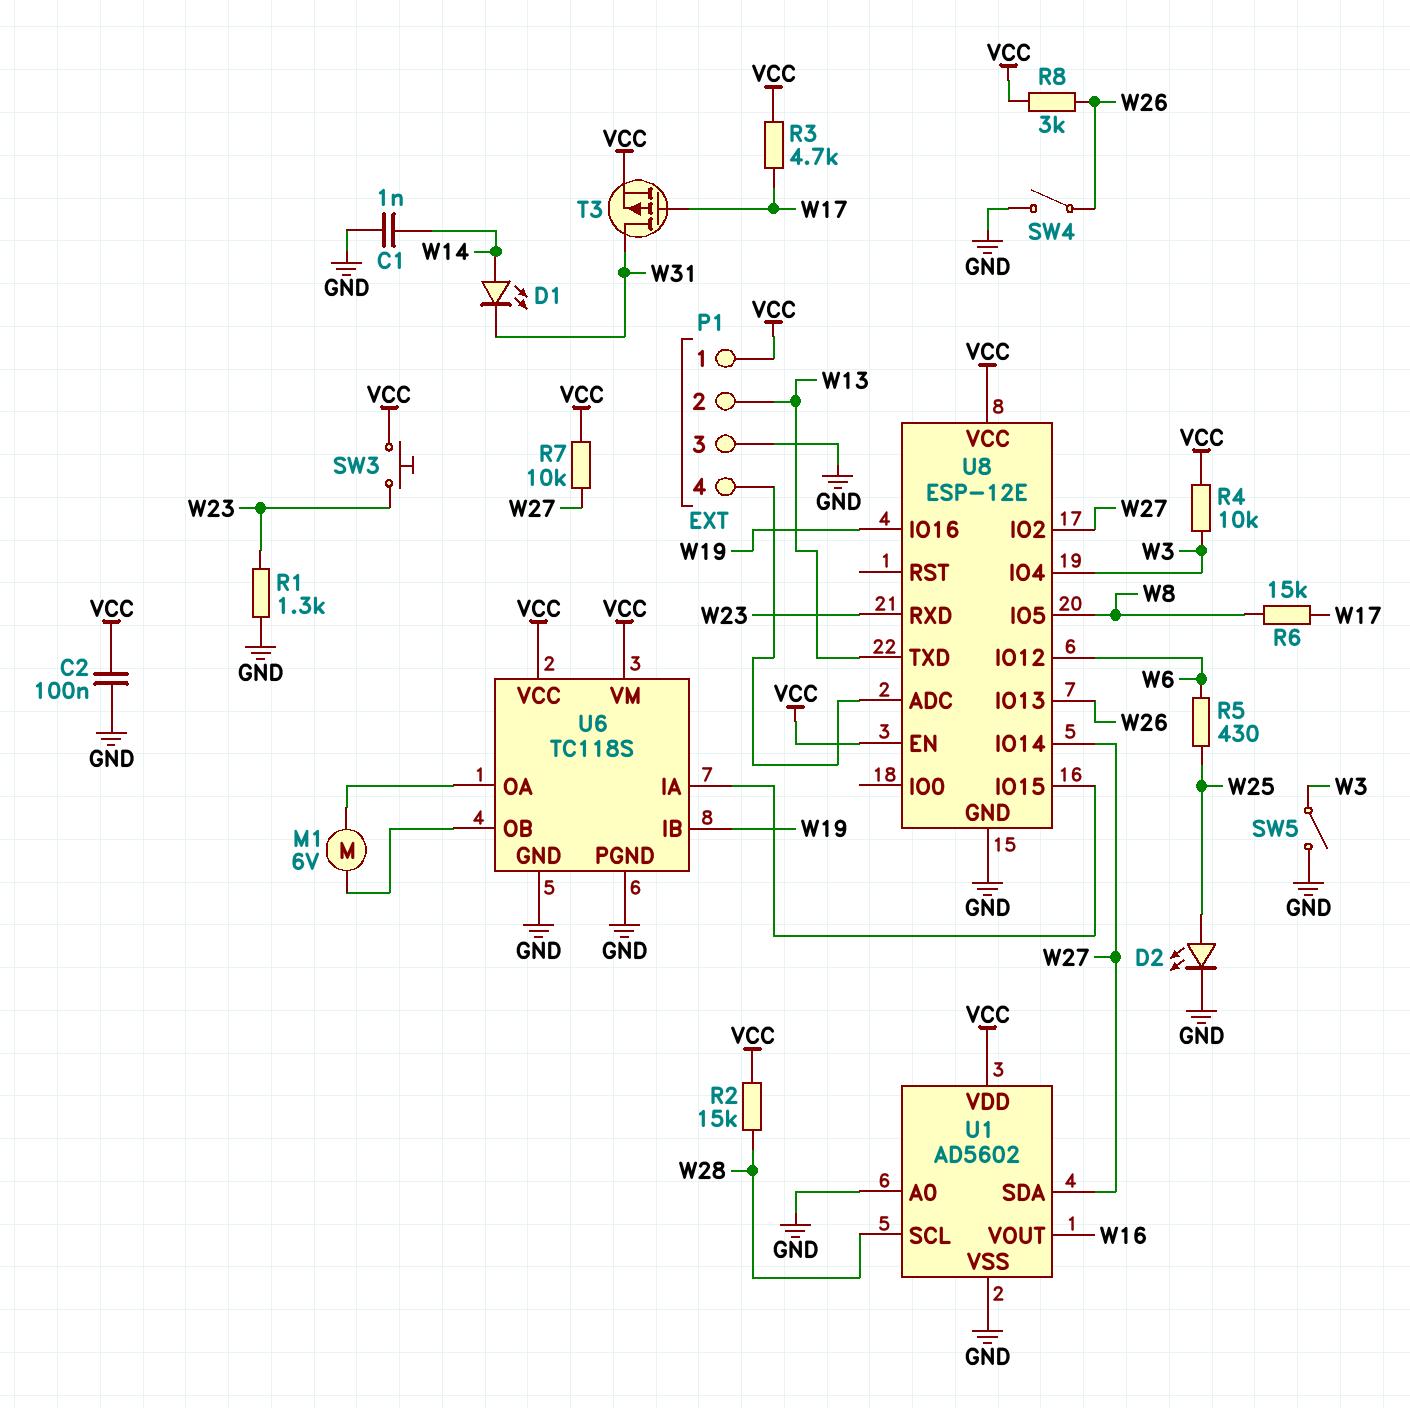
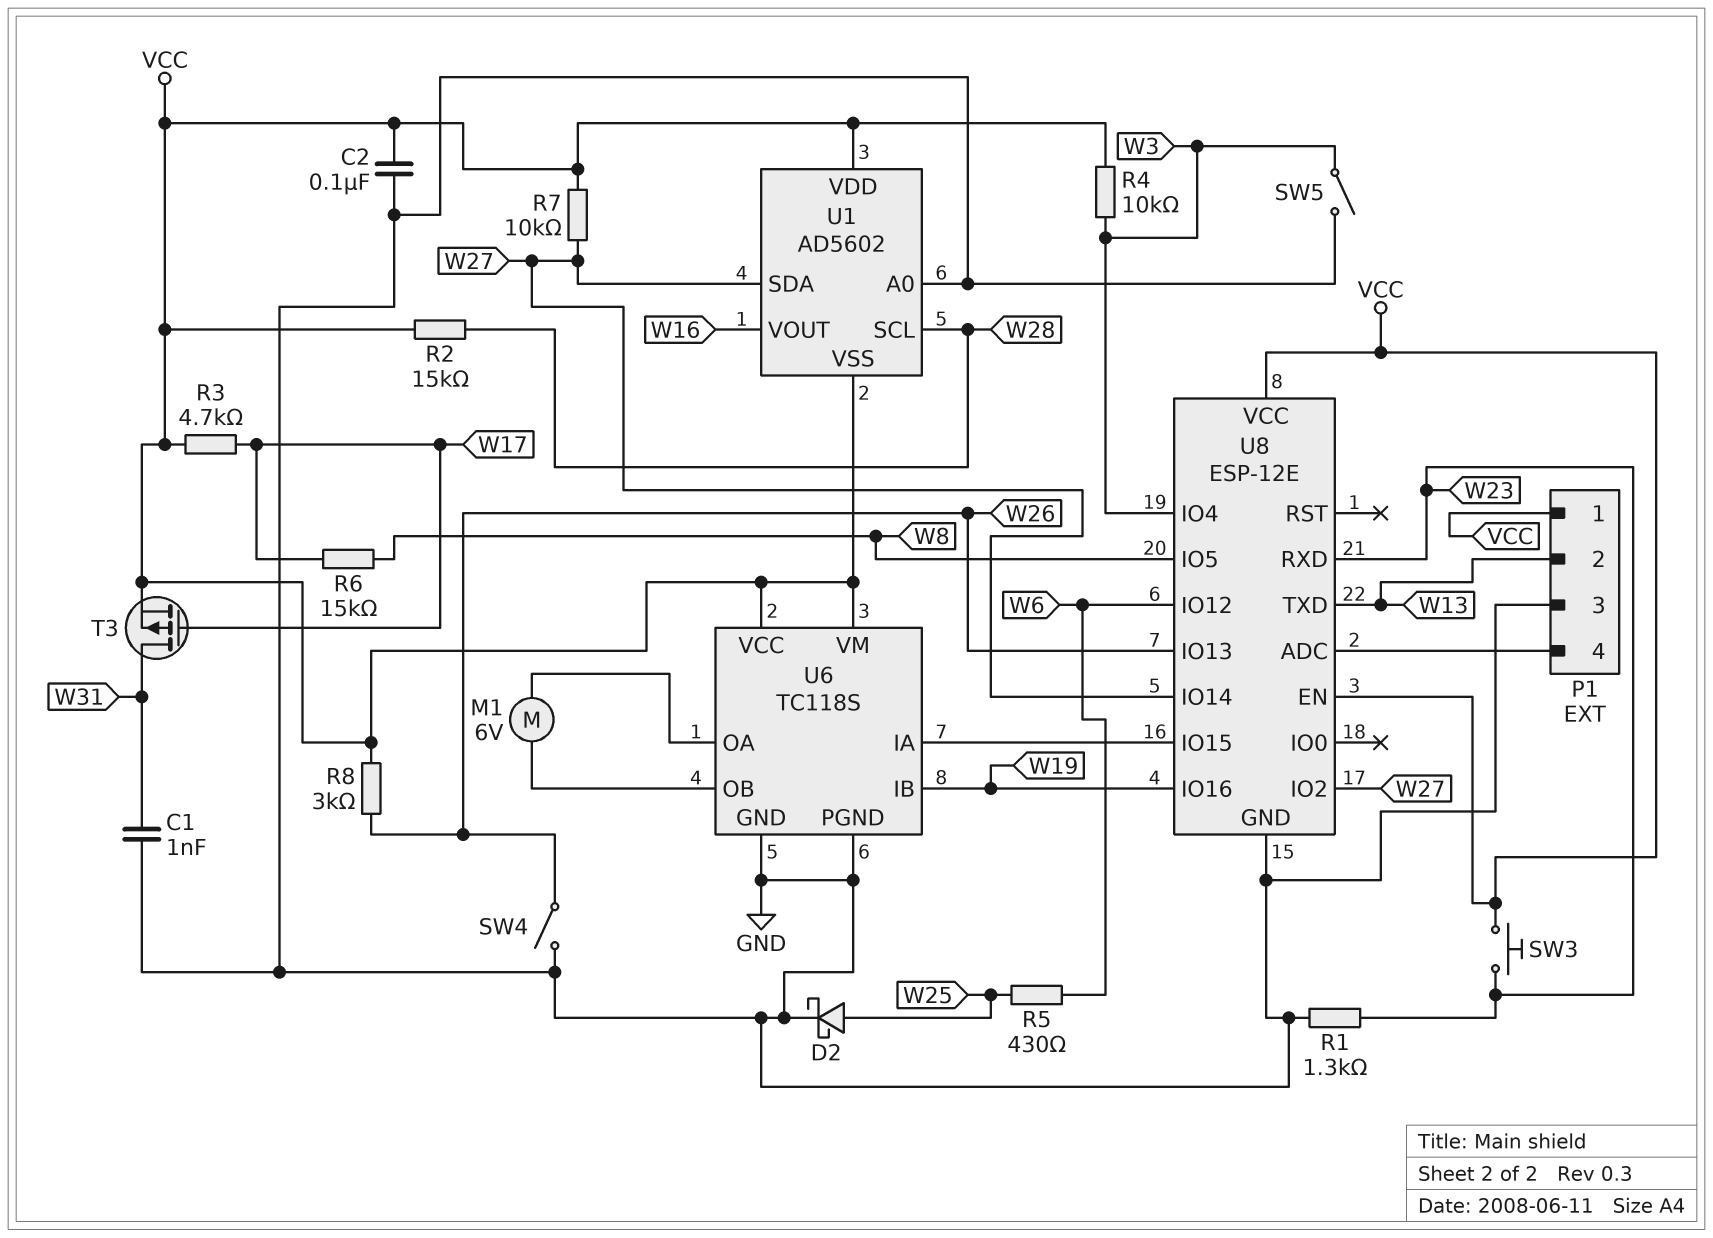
C1: 1nF (GND, W14) -> 1nF (GND, W31)
D1: LED (A W14, K W31) -> none
D2: LED (A W25, K GND) -> schottky (A W25, K GND)
U1 pin VSS: GND -> VCC

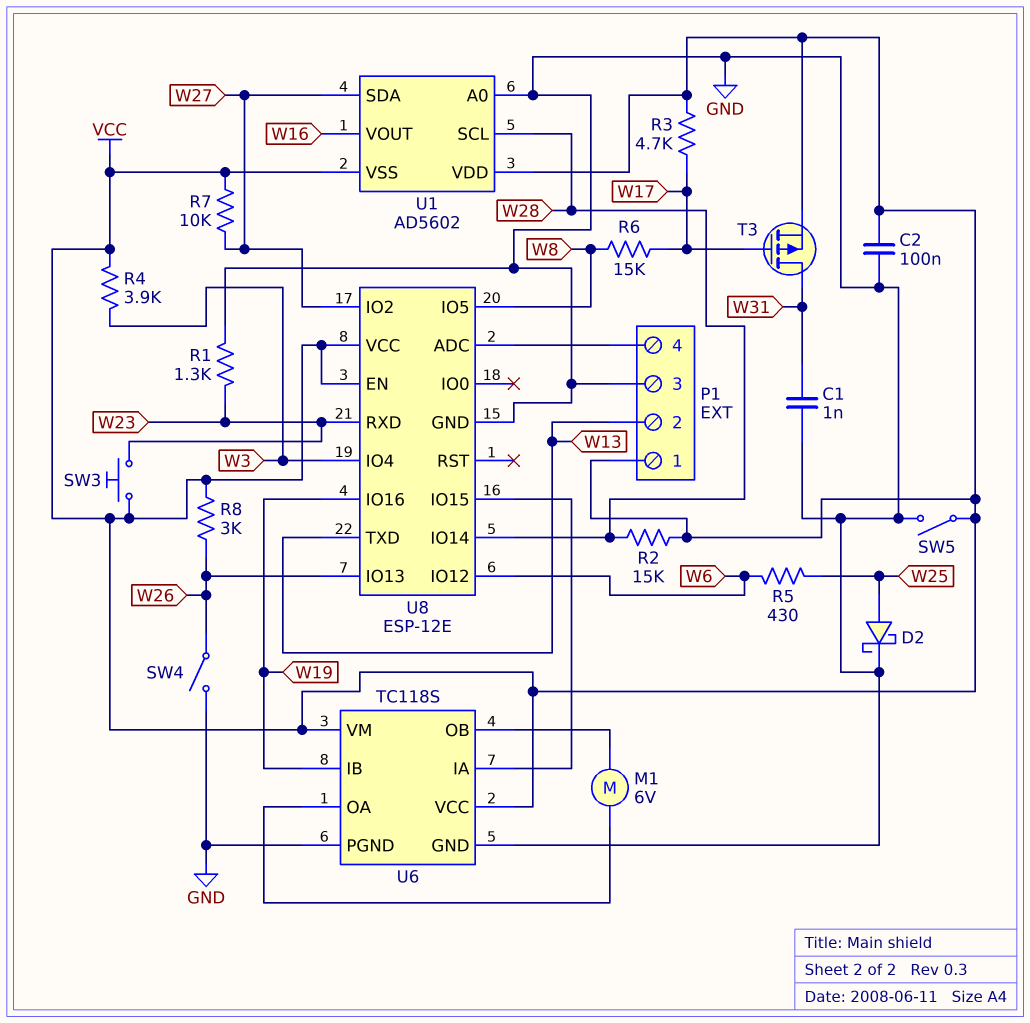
R4: 10k (VCC, W3) -> 3.9k (VCC, W3)
SW5: switch (GND, W3) -> switch (GND, VCC)
U8 pin IO14: W27 -> W28

